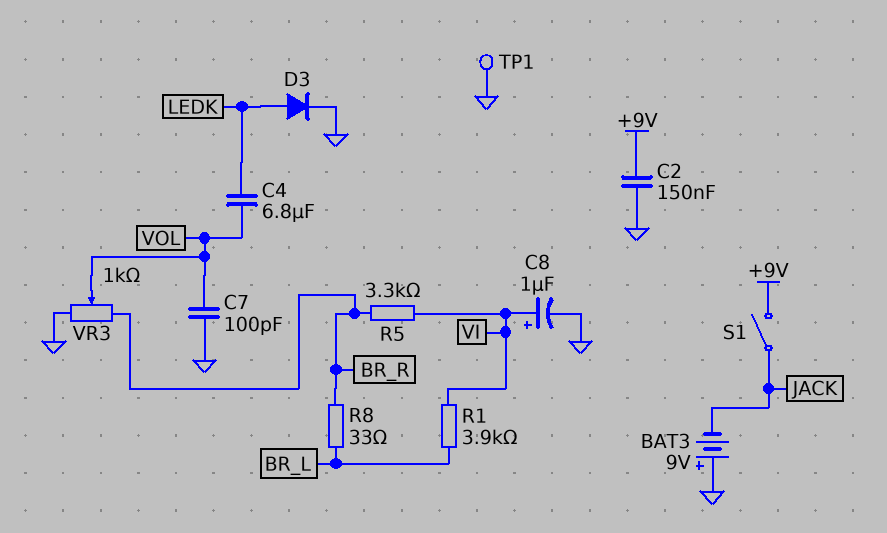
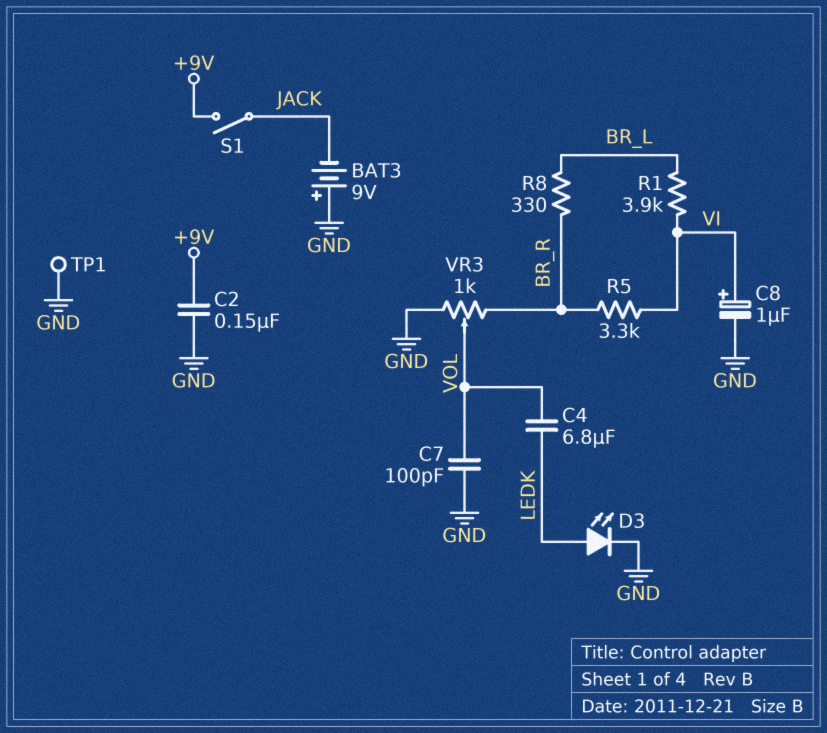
D3: diode (A LEDK, K GND) -> LED (A LEDK, K GND)
R8: 33 (BR_L, BR_R) -> 330 (BR_L, BR_R)

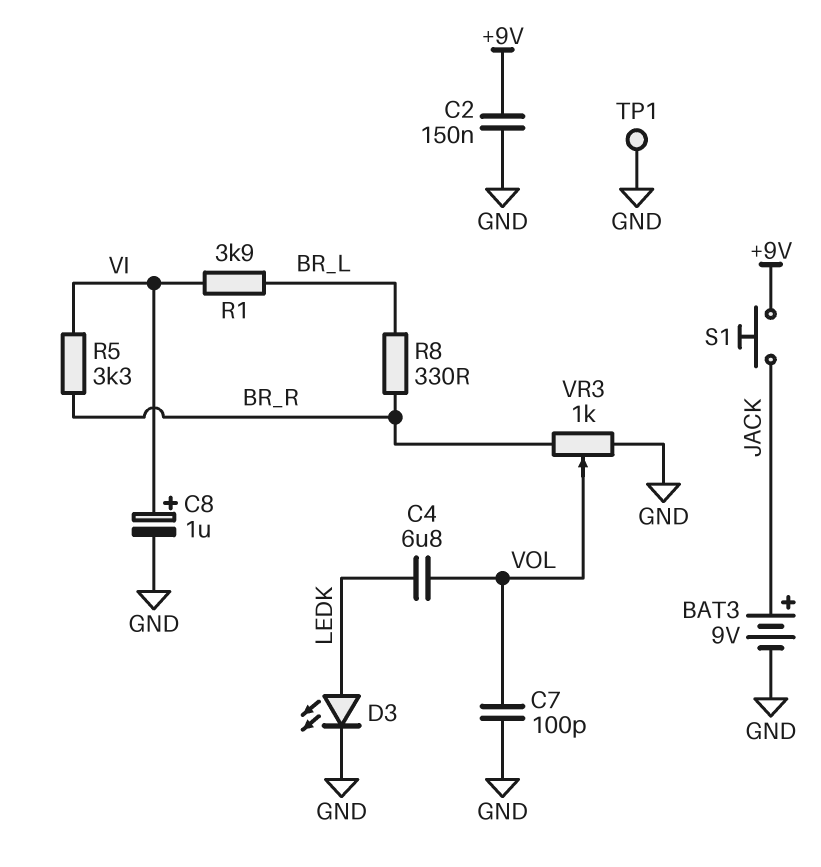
BAT3: 9V (plus GND, minus JACK) -> 9V (plus JACK, minus GND)
S1: switch (+9V, JACK) -> button (+9V, JACK)

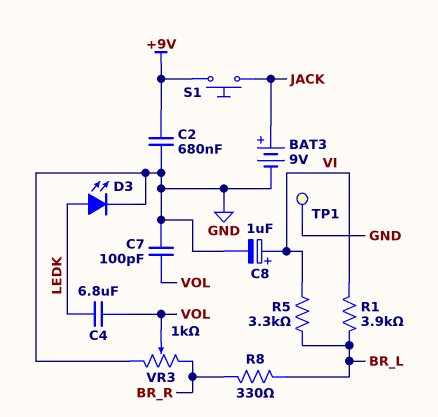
C2: 150nF (+9V, GND) -> 680nF (+9V, GND)
R5: 3.3k (BR_R, VI) -> 3.3k (BR_L, VI)

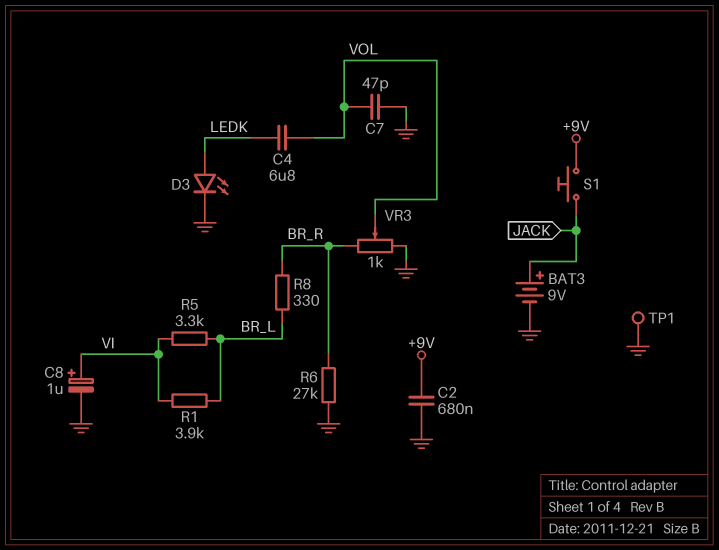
C7: 100pF (GND, VOL) -> 47pF (GND, VOL)
R6: none -> 27k (BR_R, GND)

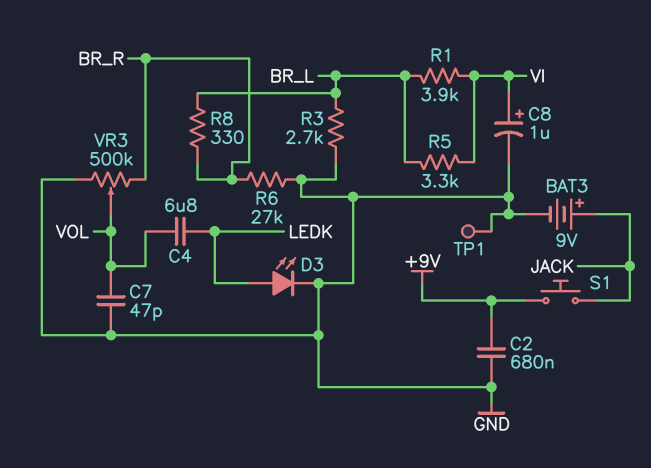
R3: none -> 2.7k (BR_L, GND)
VR3: 1k (BR_R, GND, wiper VOL) -> 500k (BR_R, GND, wiper VOL)

